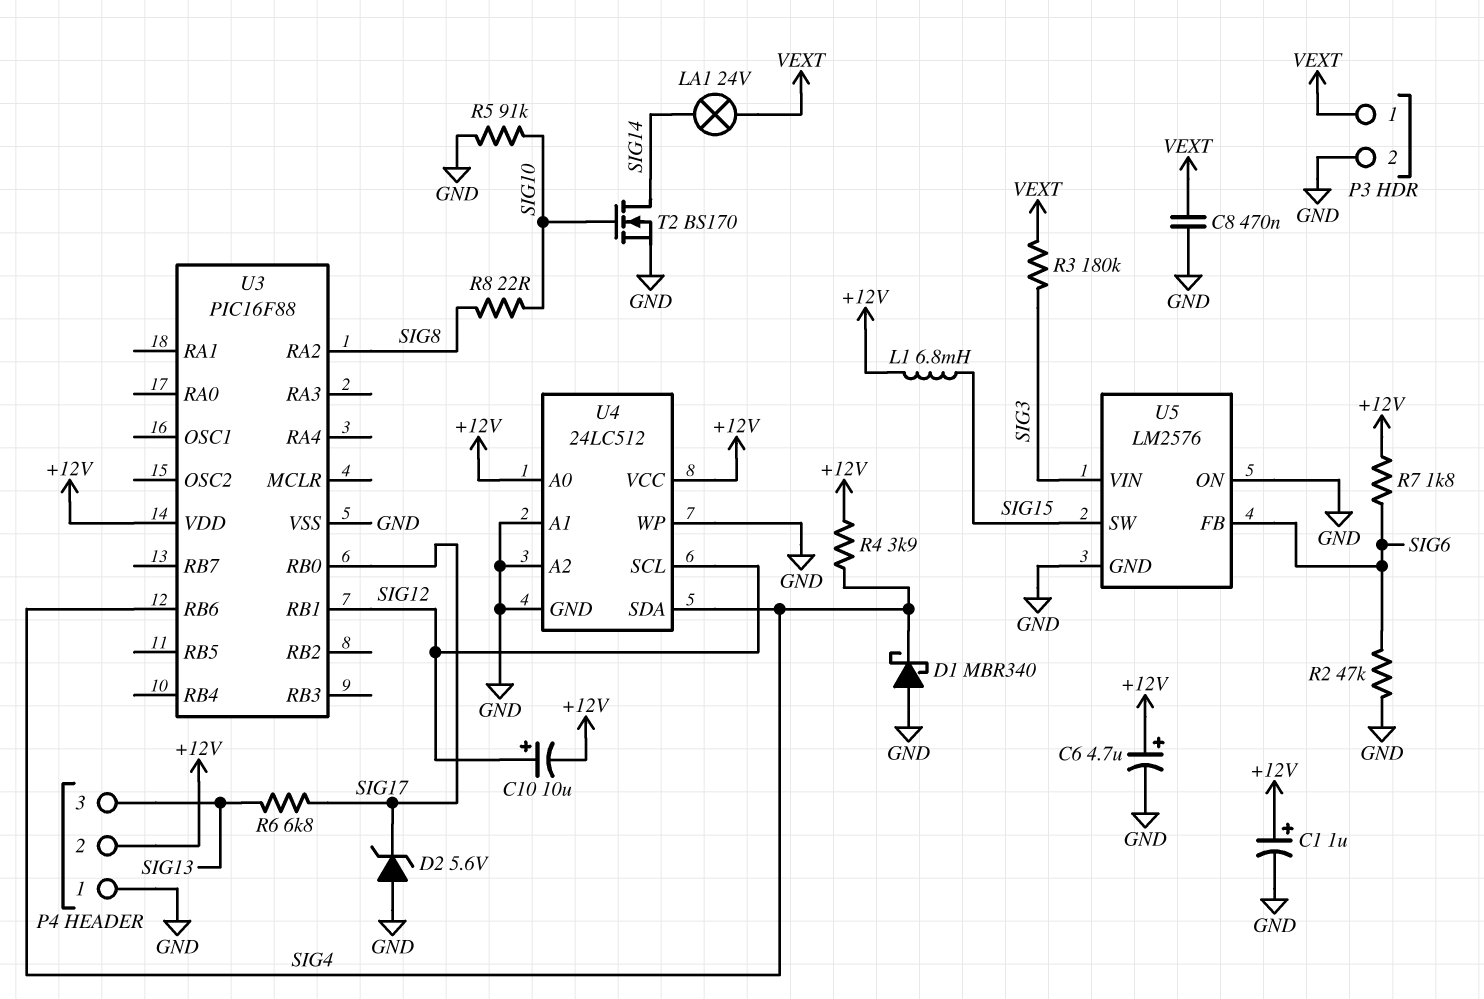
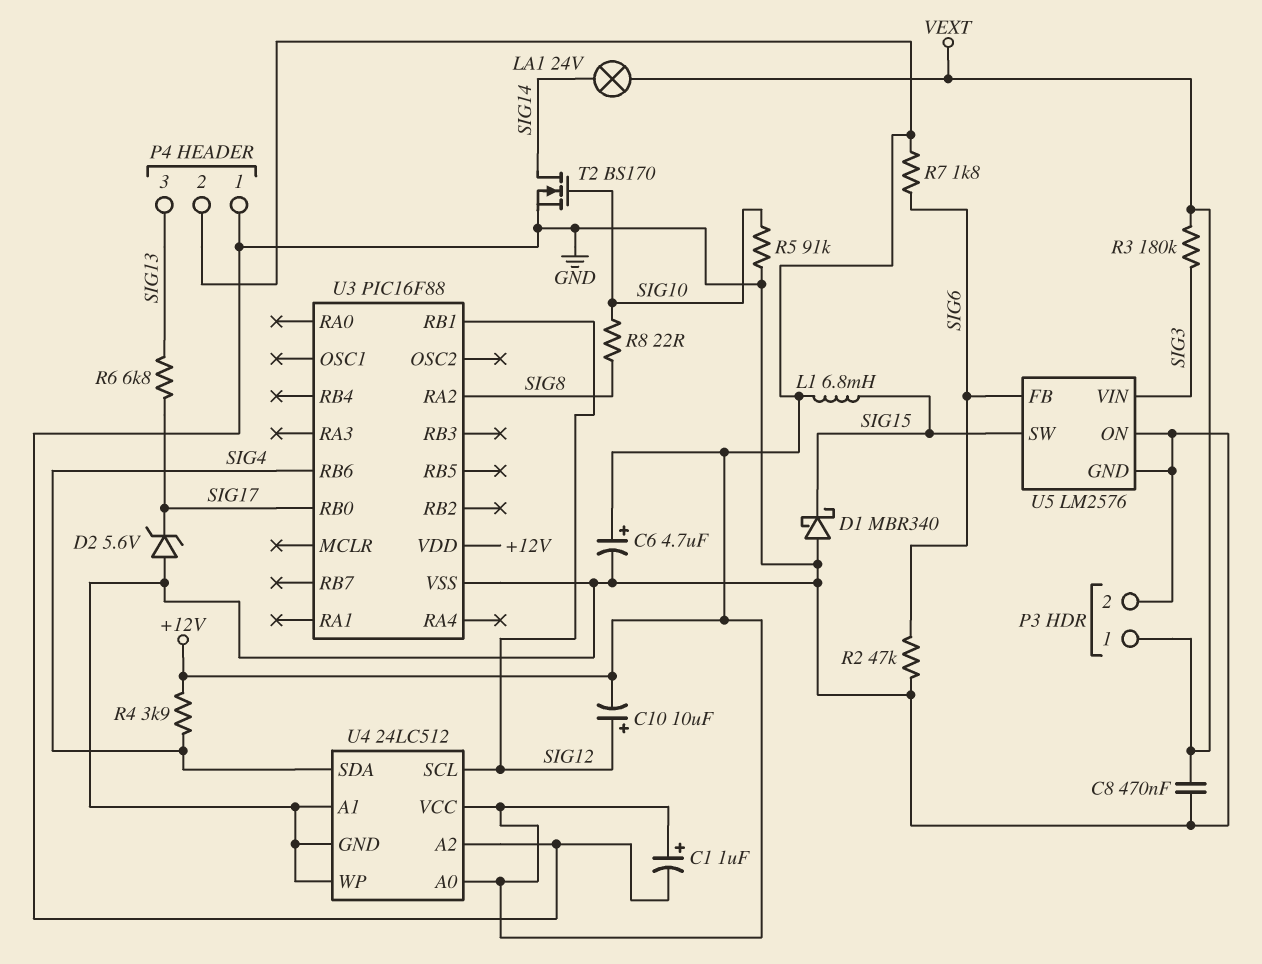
D1: schottky MBR340 (A GND, K SIG4) -> schottky MBR340 (A GND, K SIG15)

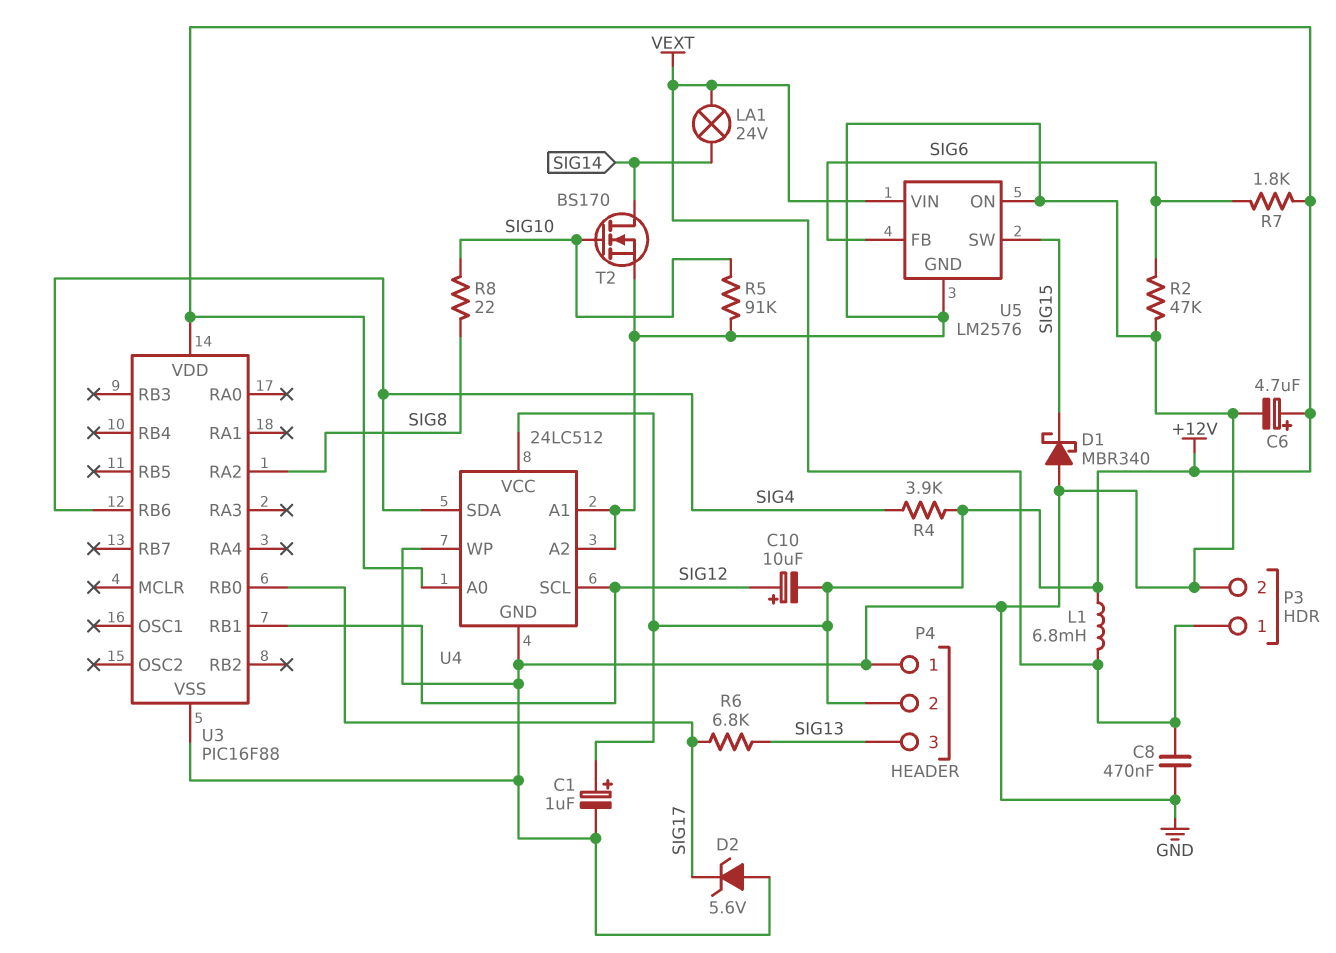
L1: 6.8mH (+12V, SIG15) -> 6.8mH (+12V, VEXT)
R3: 180k (SIG3, VEXT) -> none
U5 pin VIN: SIG3 -> VEXT

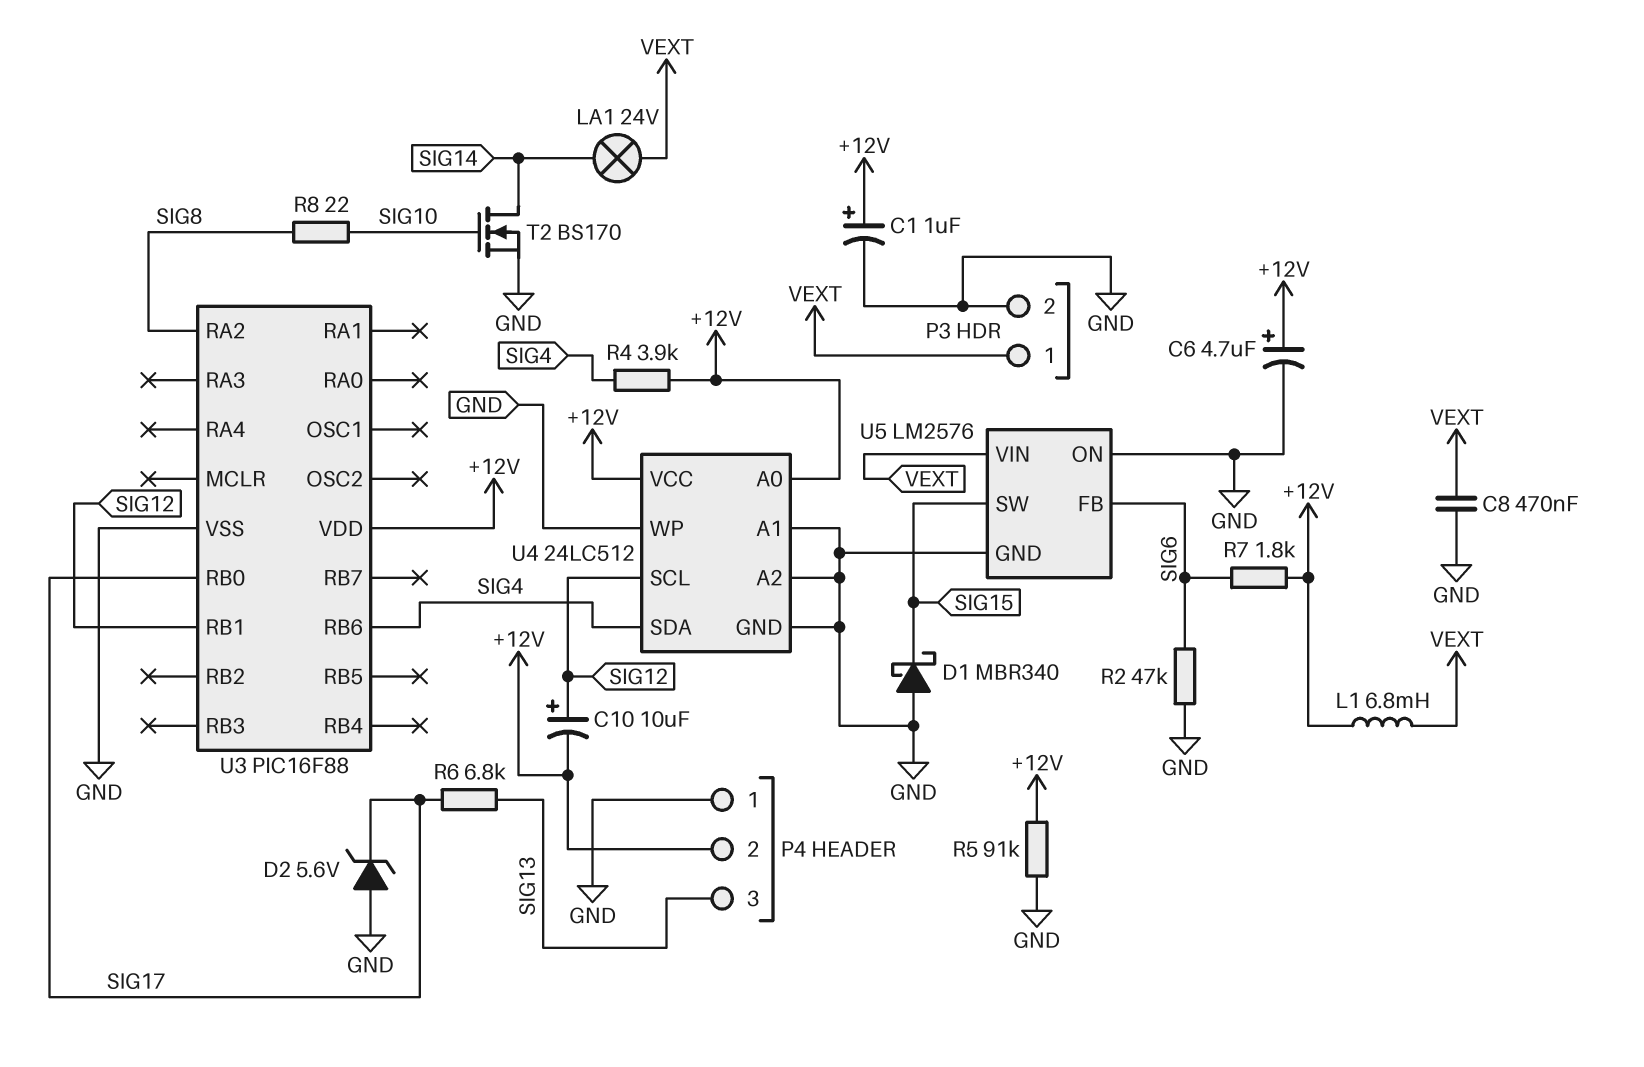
R5: 91k (GND, SIG10) -> 91k (+12V, GND)

